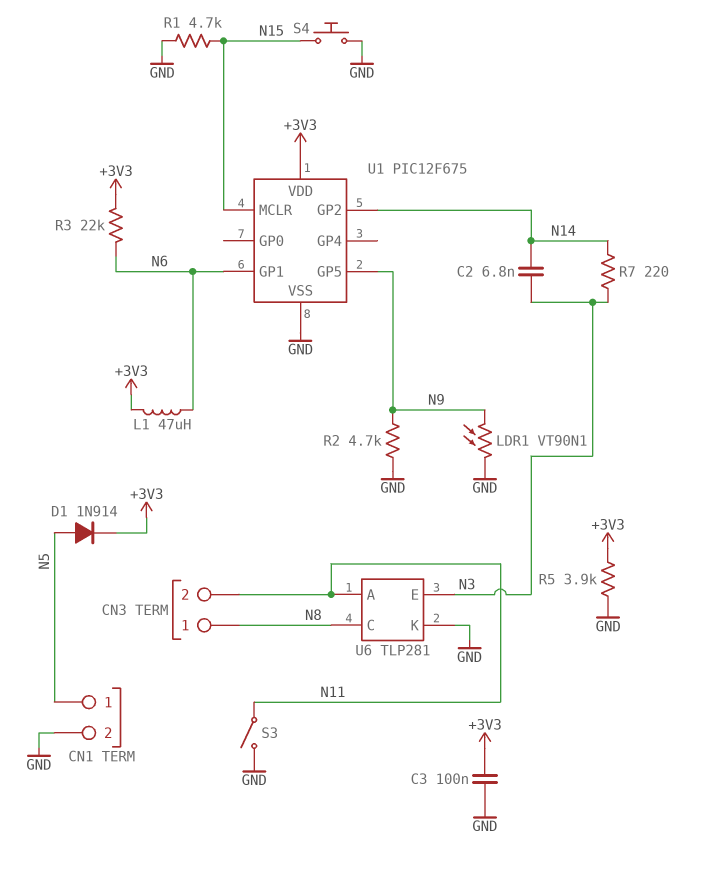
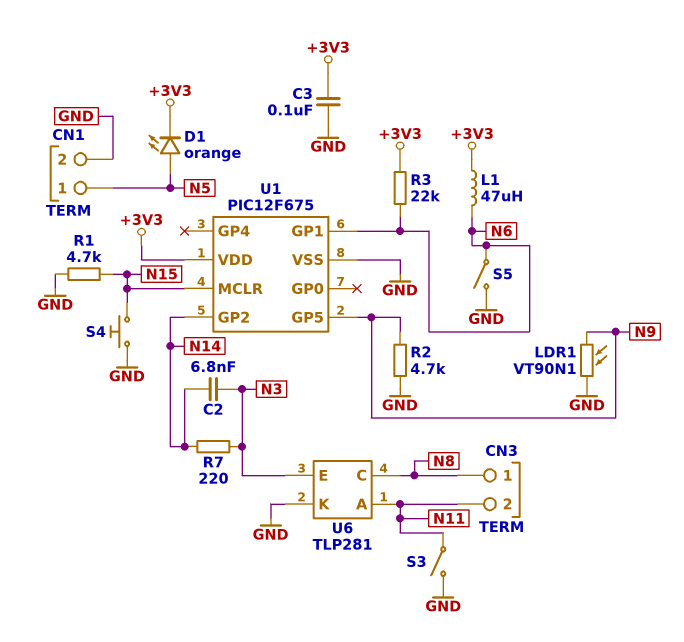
D1: diode 1N914 (A N5, K +3V3) -> LED orange (A N5, K +3V3)
R5: 3.9k (+3V3, GND) -> none
S5: none -> switch (GND, N6)

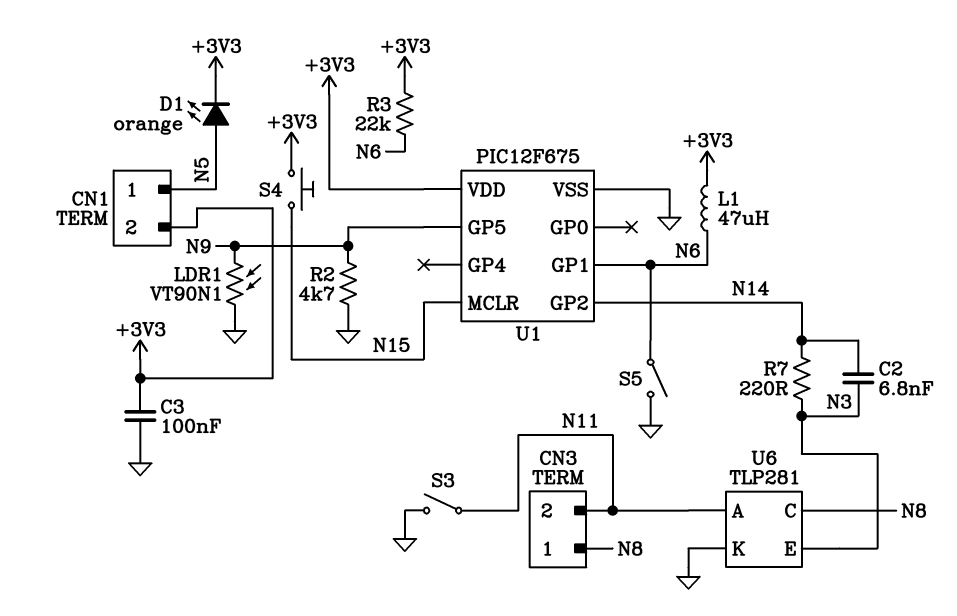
CN1 pin 2: GND -> +3V3
R1: 4.7k (GND, N15) -> none
S4: button (GND, N15) -> button (+3V3, N15)

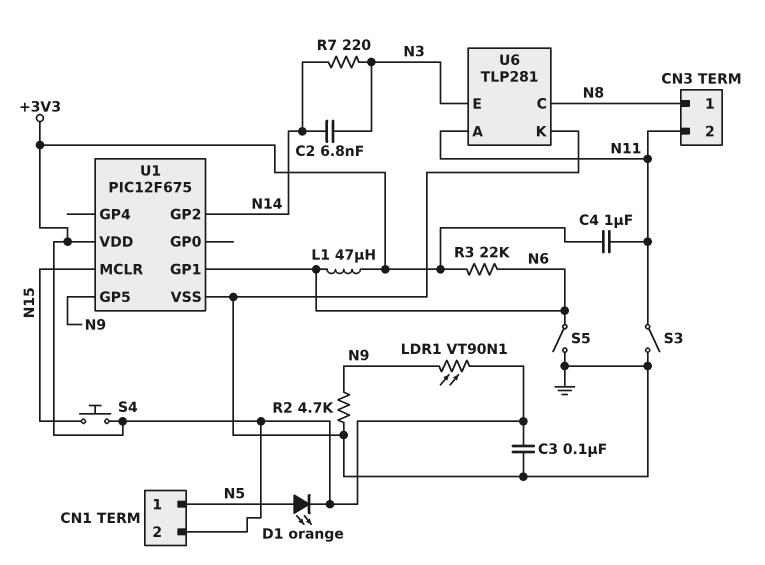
C4: none -> 1uF (+3V3, N11)
LDR1: VT90N1 (GND, N9) -> VT90N1 (+3V3, N9)

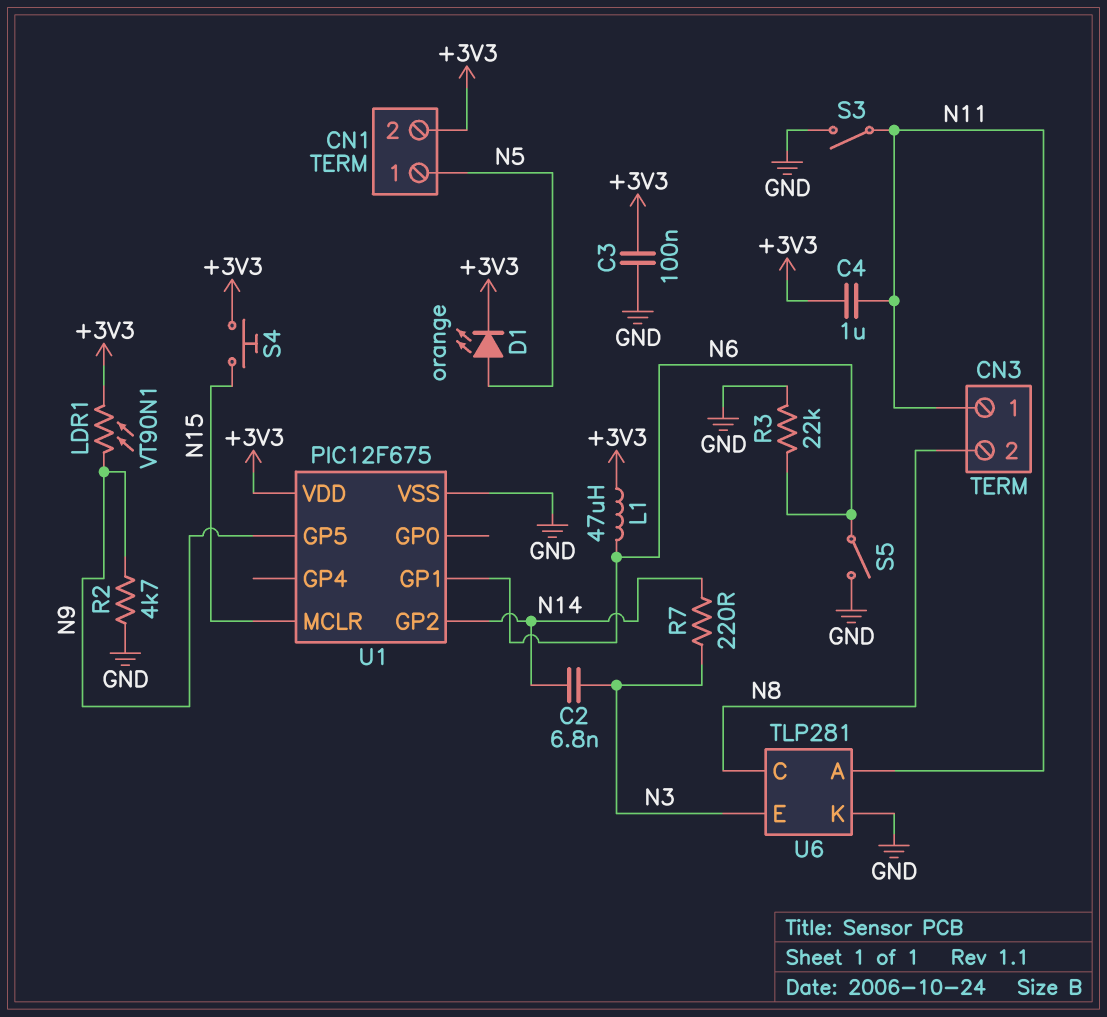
CN3 pin 1: N8 -> N11
CN3 pin 2: N11 -> N8
R3: 22k (+3V3, N6) -> 22k (GND, N6)

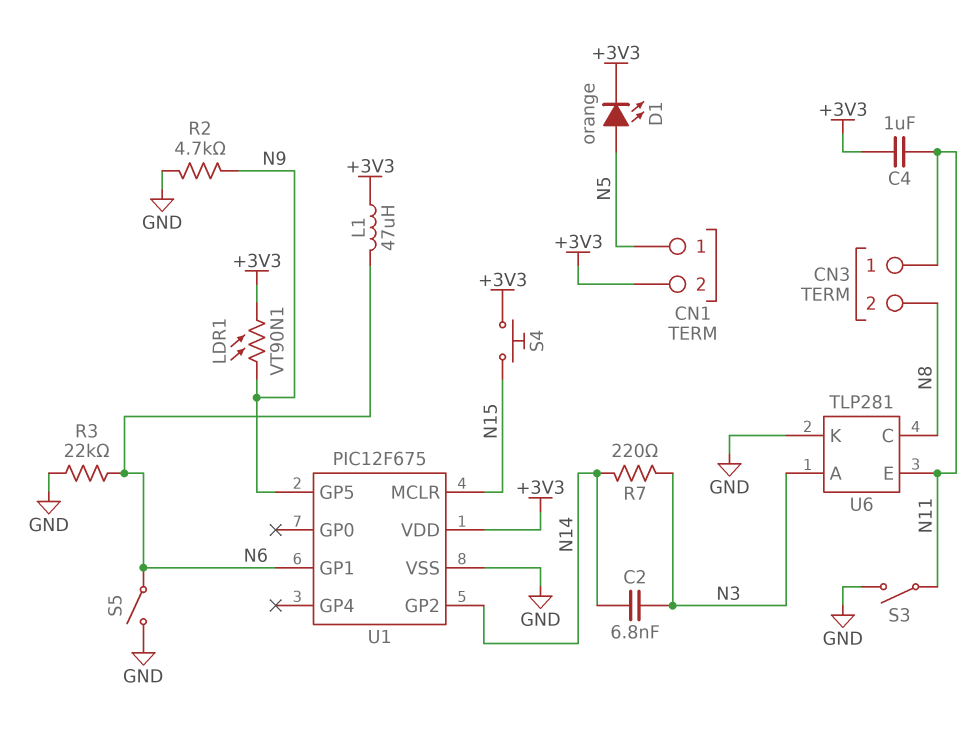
C3: 100nF (+3V3, GND) -> none
U6 pin A: N11 -> N3
U6 pin E: N3 -> N11

